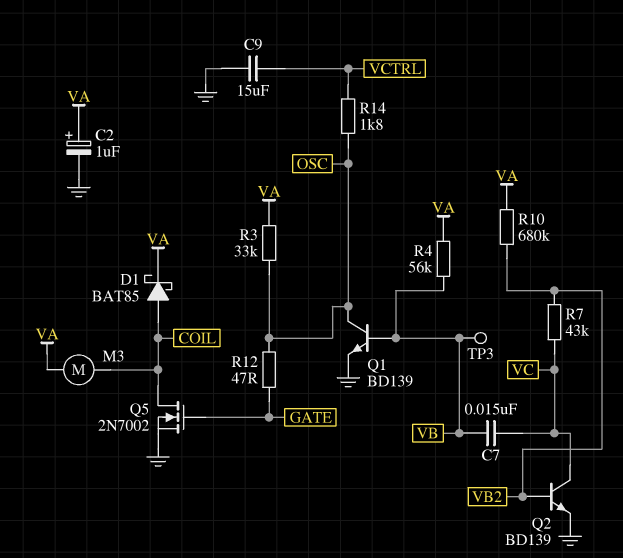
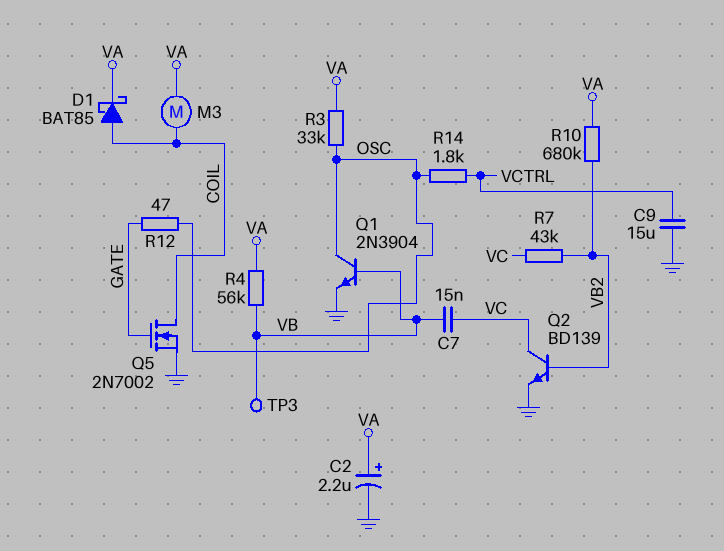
C2: 1uF (plus VA, minus GND) -> 2.2uF (plus VA, minus GND)
Q1: NPN BD139 (B VB, C OSC, E GND) -> NPN 2N3904 (B VB, C OSC, E GND)

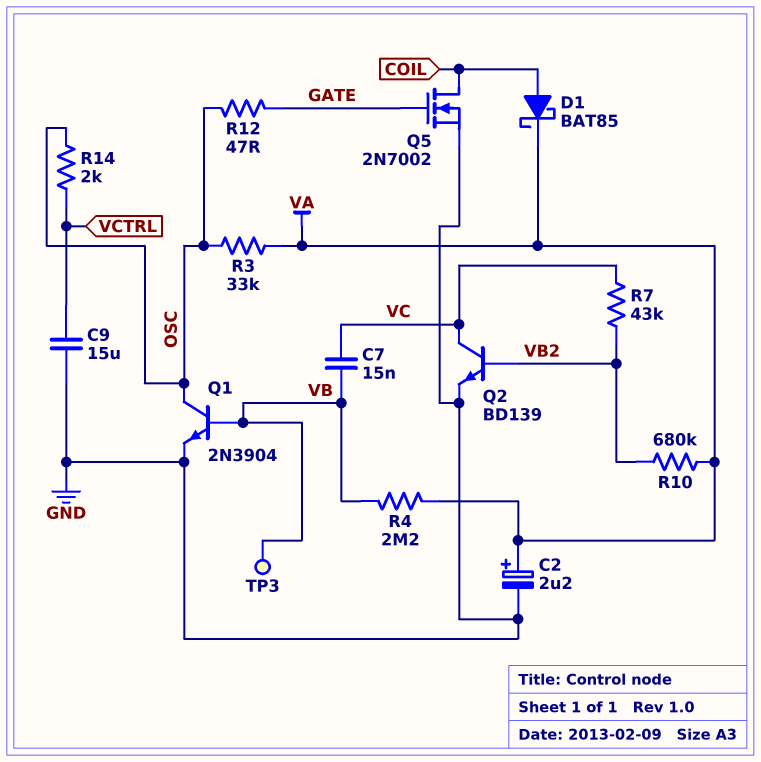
M3: motor (COIL, VA) -> none
R4: 56k (VA, VB) -> 2.2M (VA, VB)
R14: 1.8k (OSC, VCTRL) -> 2k (OSC, VCTRL)

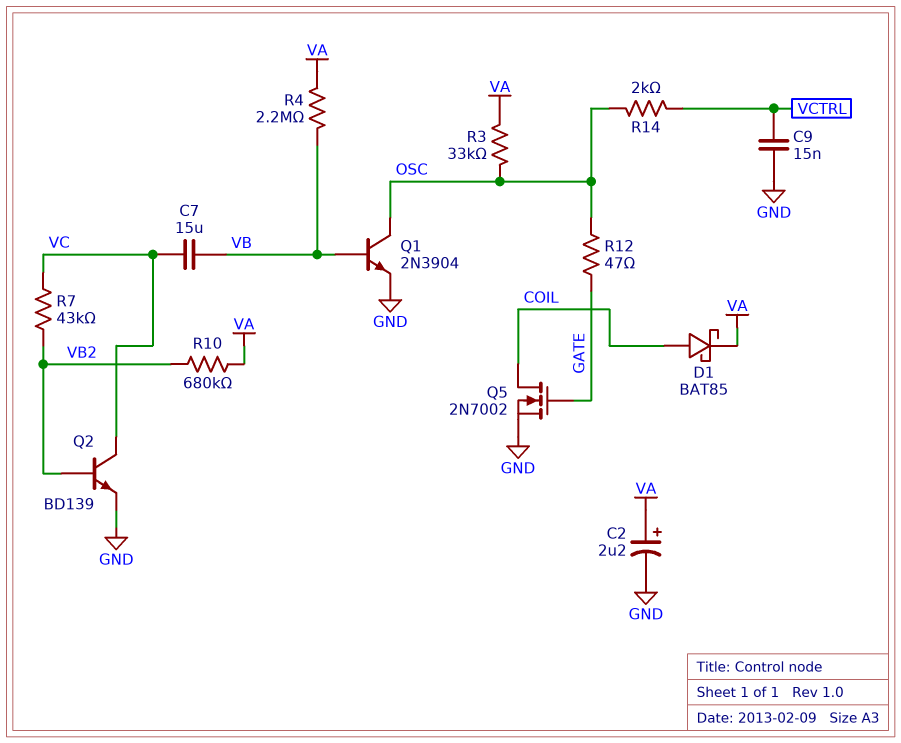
C7: 15nF (VB, VC) -> 15uF (VB, VC)
C9: 15uF (GND, VCTRL) -> 15nF (GND, VCTRL)
TP3: test point (VB) -> none

